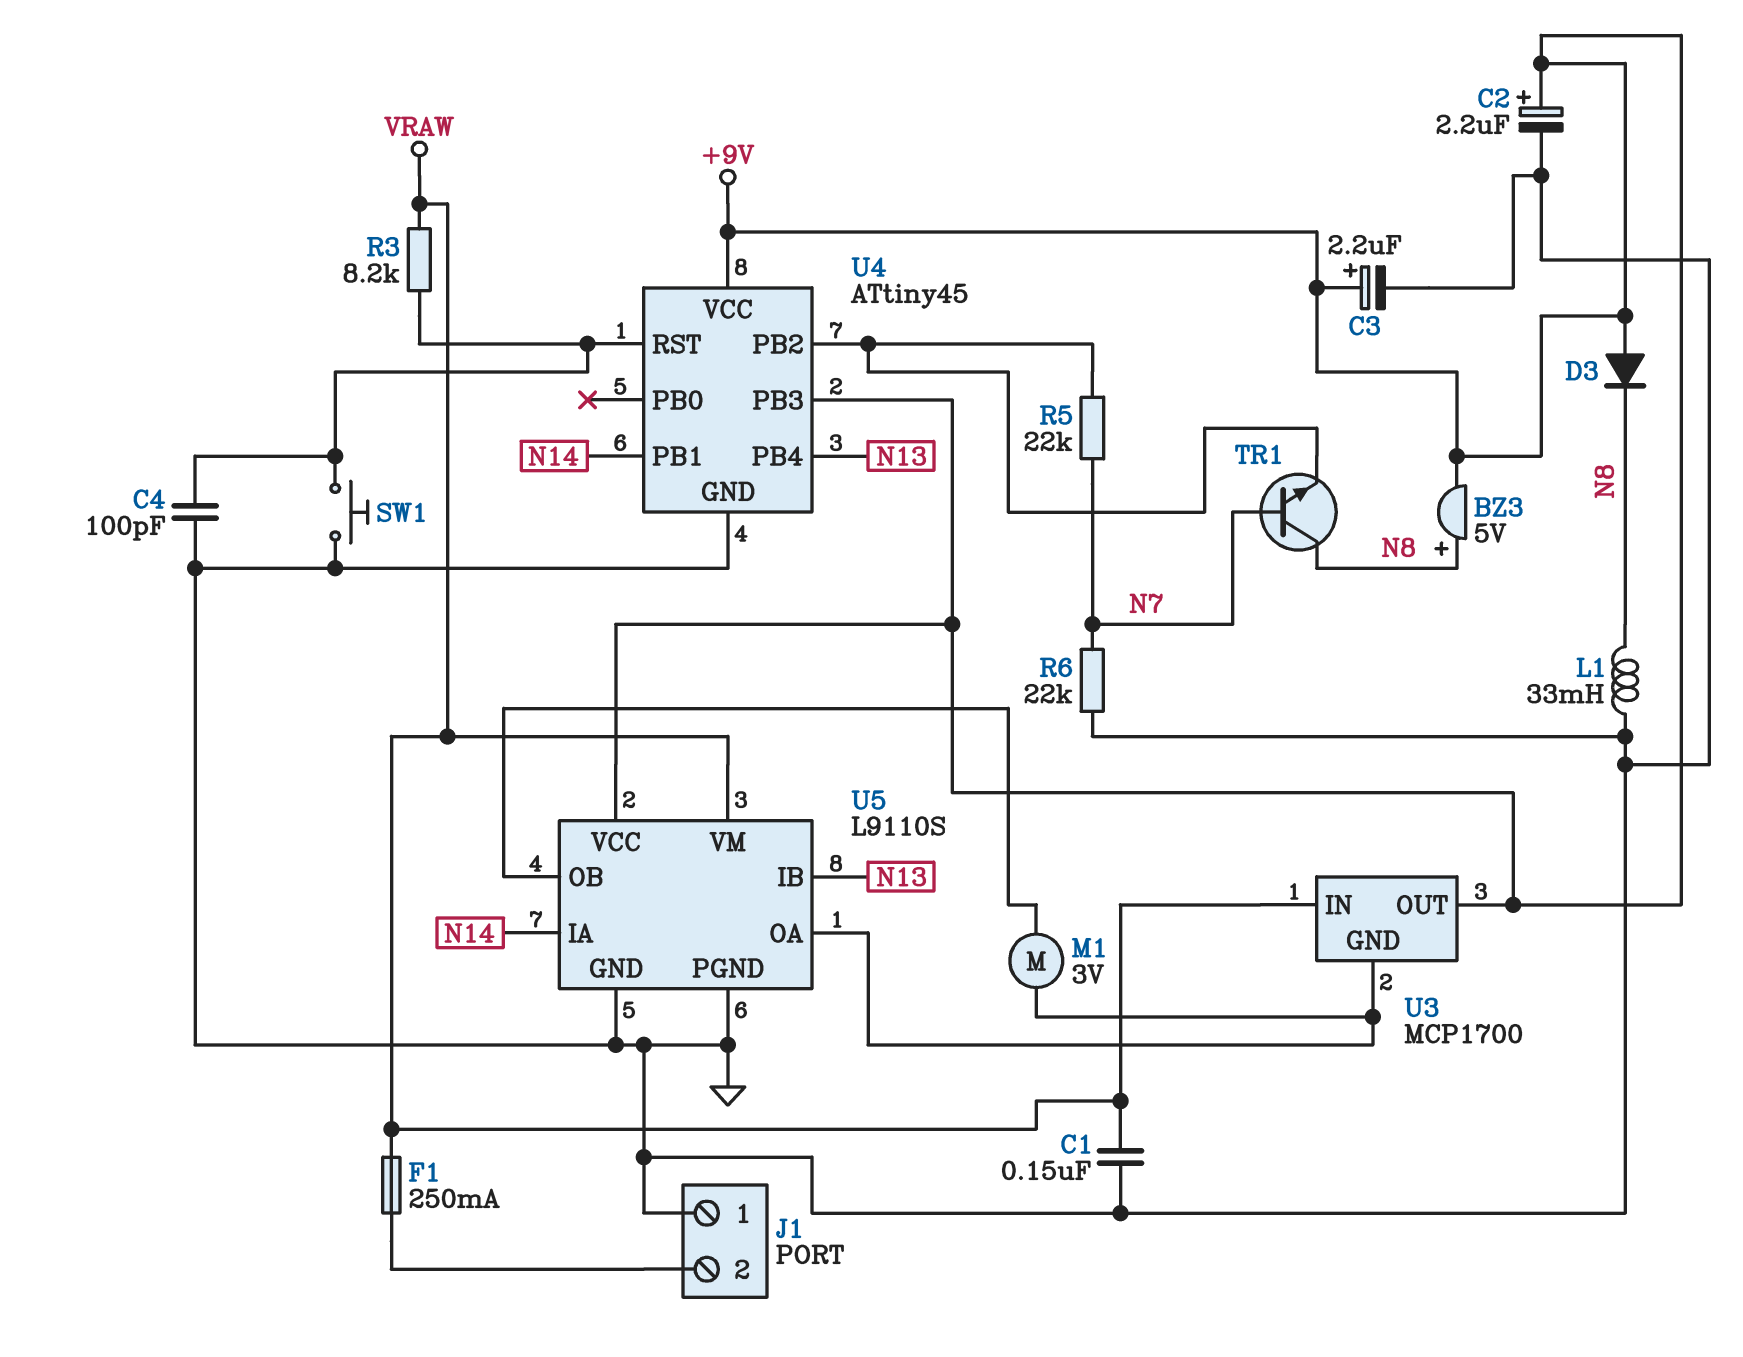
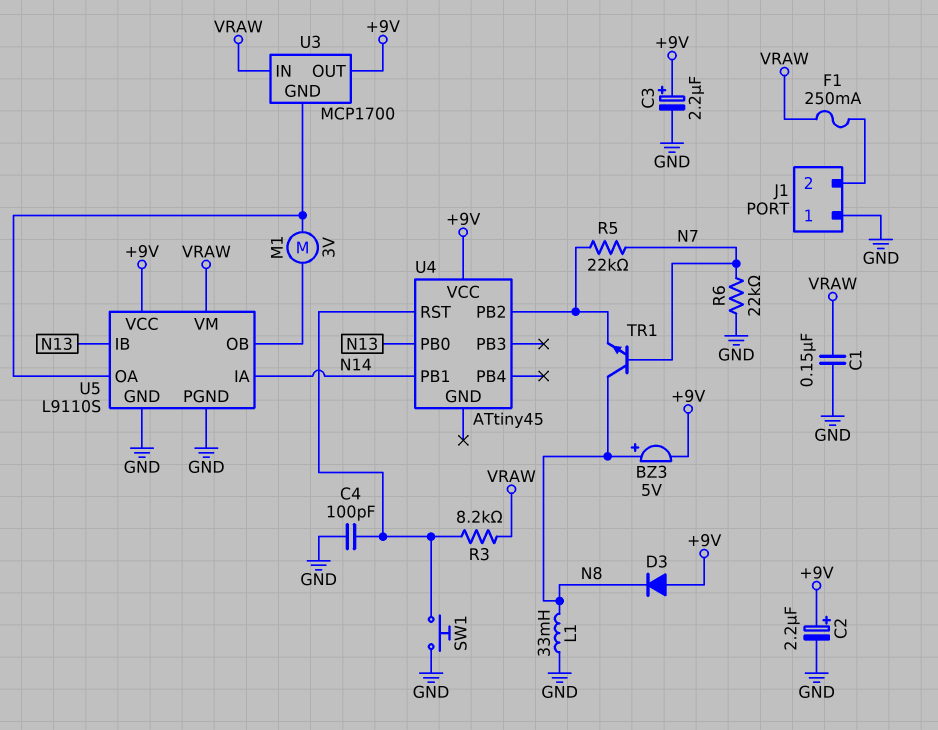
U4 pin GND: GND -> none
U4 pin PB0: none -> N13
U4 pin PB3: +9V -> none
U4 pin PB4: N13 -> none

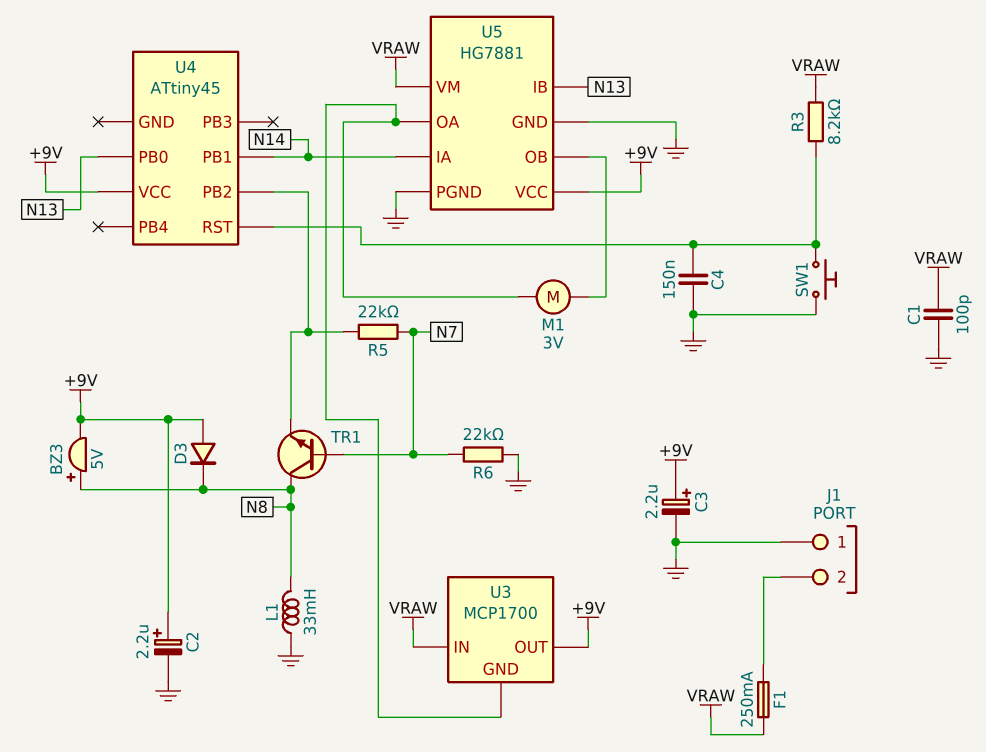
C1: 150nF (GND, VRAW) -> 100pF (GND, VRAW)
C4: 100pF (GND, U4/RST) -> 150nF (GND, U4/RST)
U5: L9110S -> HG7881

